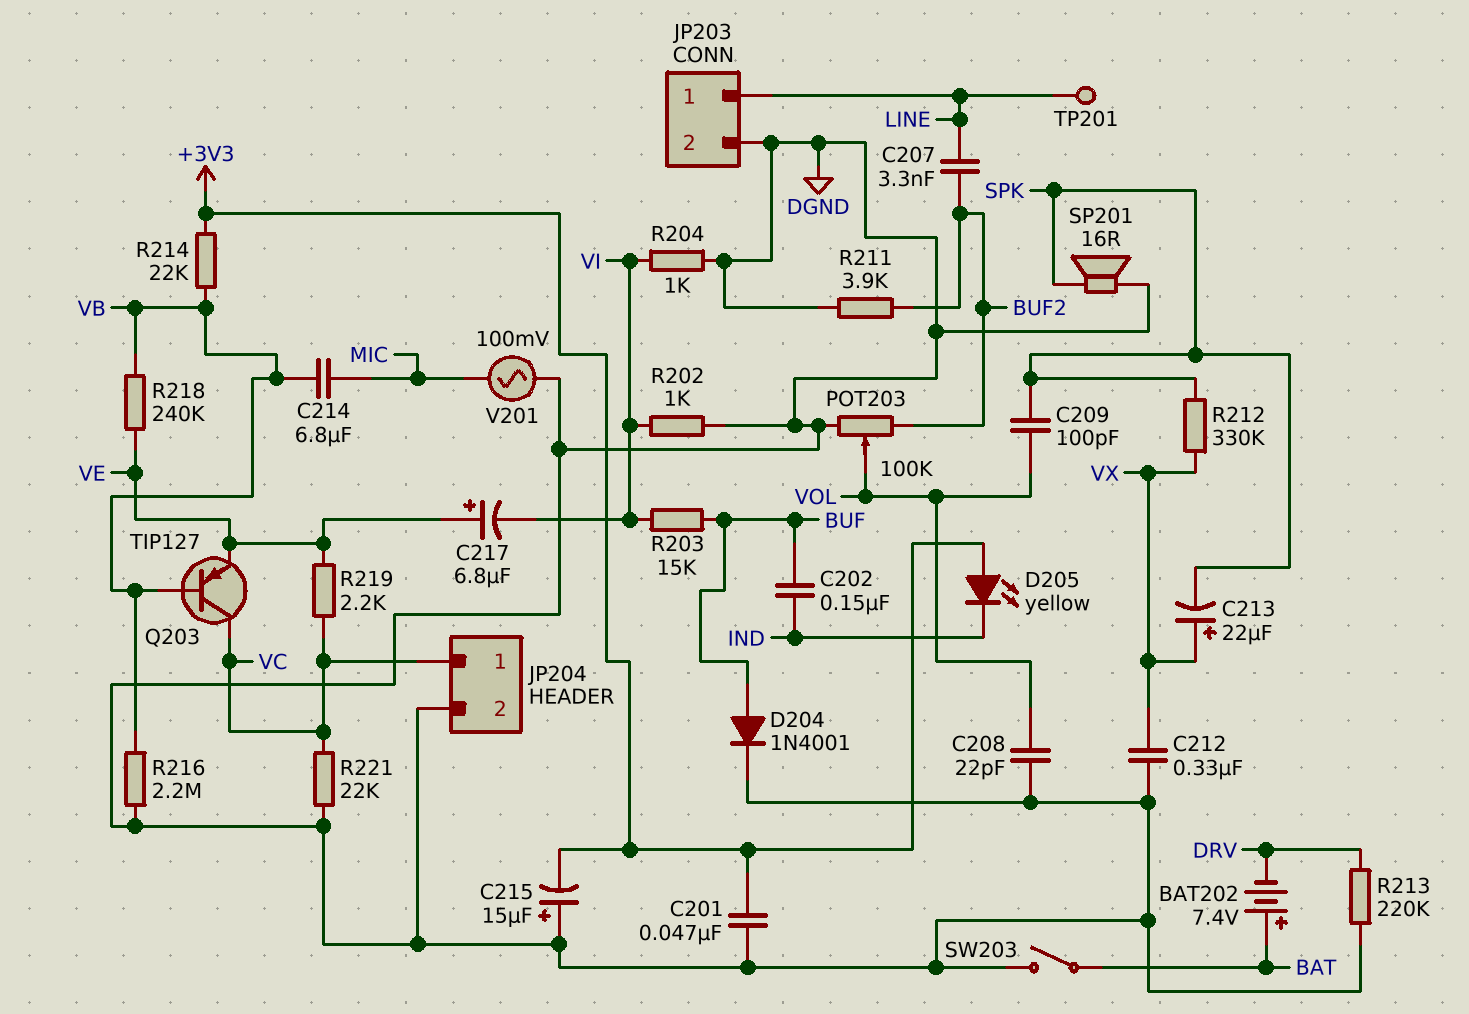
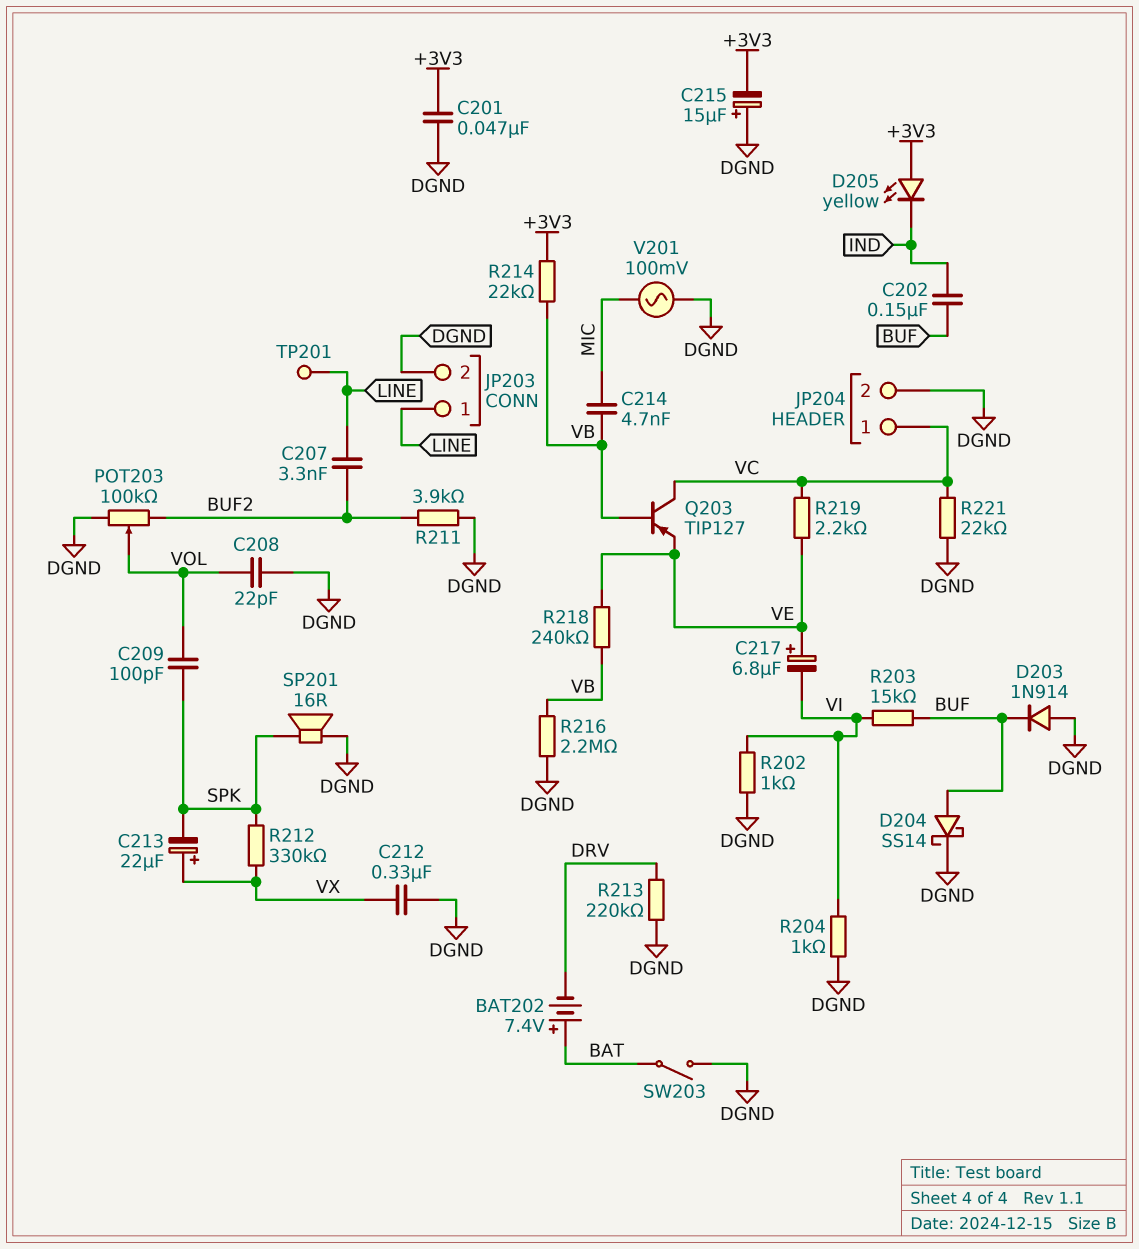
C214: 6.8uF (MIC, VB) -> 4.7nF (MIC, VB)
D203: none -> diode 1N914 (A DGND, K BUF)
D204: diode 1N4001 (A BUF, K DGND) -> schottky SS14 (A BUF, K DGND)

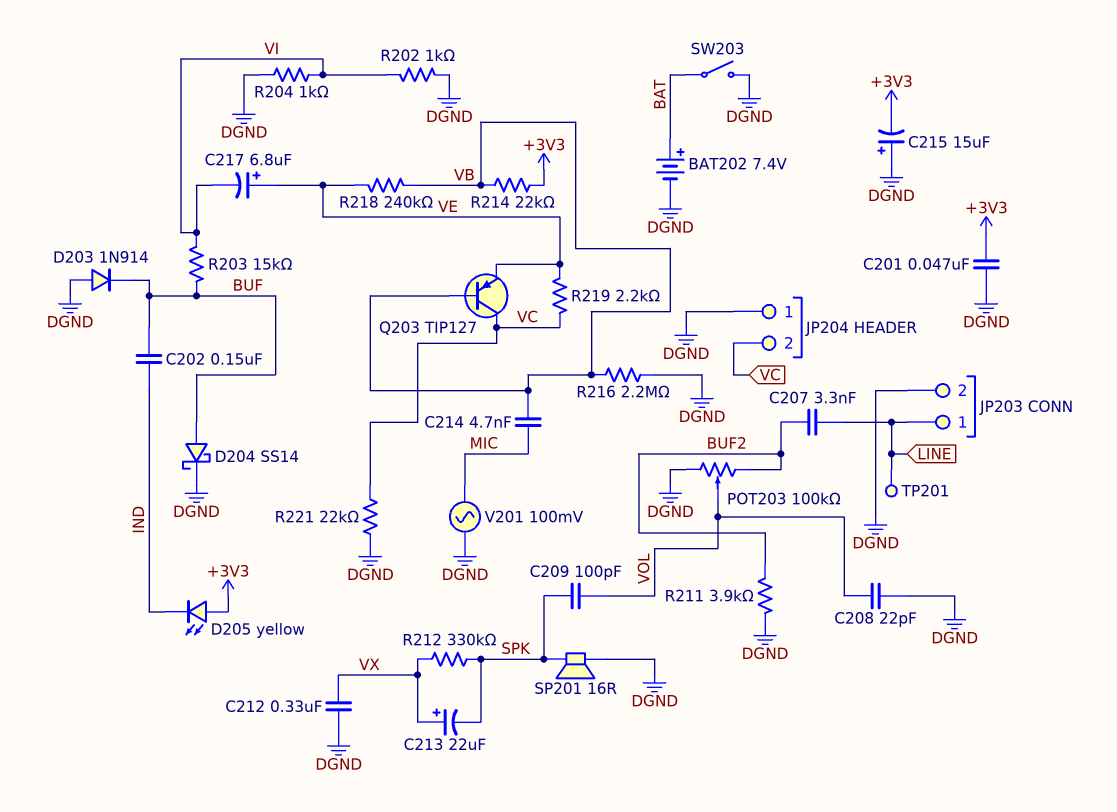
BAT202: 7.4V (plus BAT, minus DRV) -> 7.4V (plus BAT, minus DGND)
JP204 pin 1: VC -> DGND
JP204 pin 2: DGND -> VC
R213: 220k (DGND, DRV) -> none

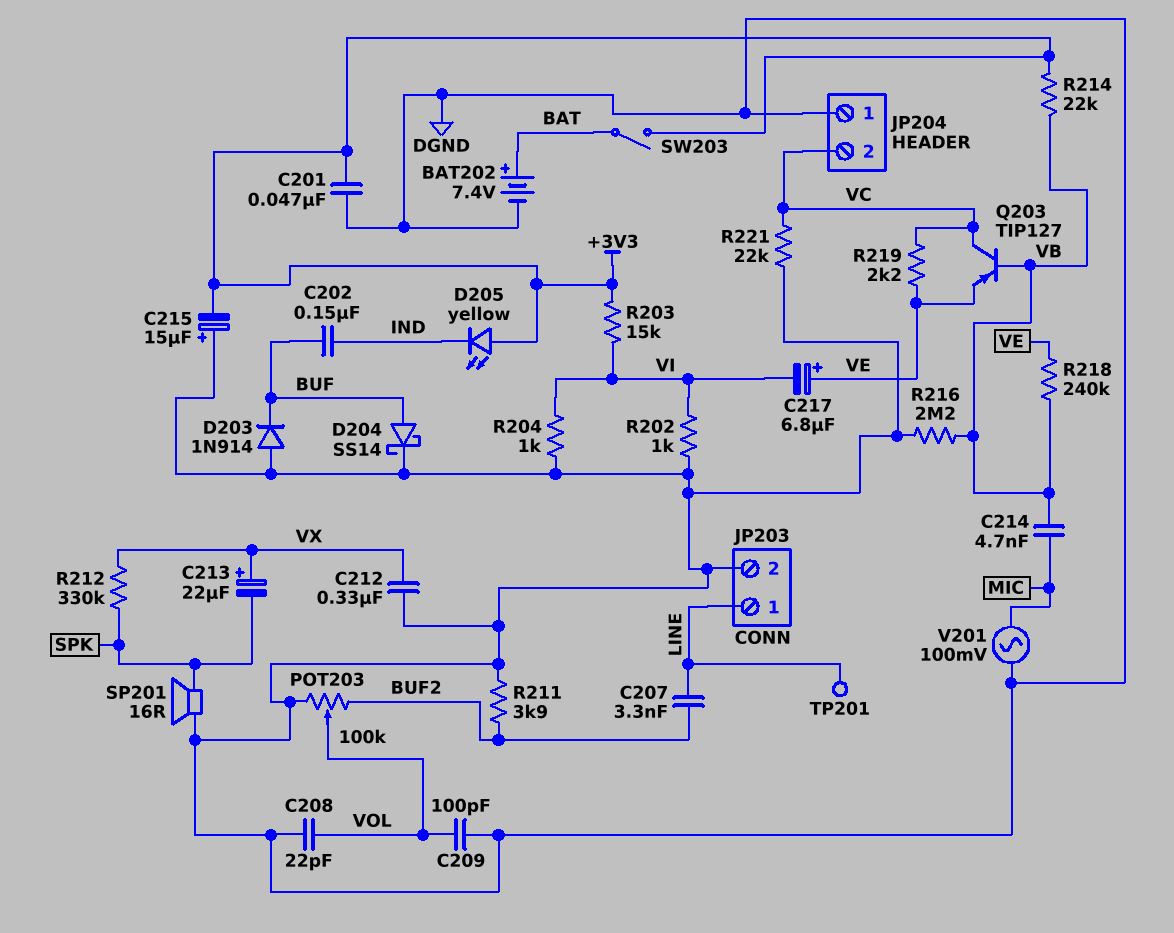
C209: 100pF (SPK, VOL) -> 100pF (DGND, VOL)
R203: 15k (BUF, VI) -> 15k (+3V3, VI)
SW203: switch (BAT, DGND) -> switch (+3V3, BAT)

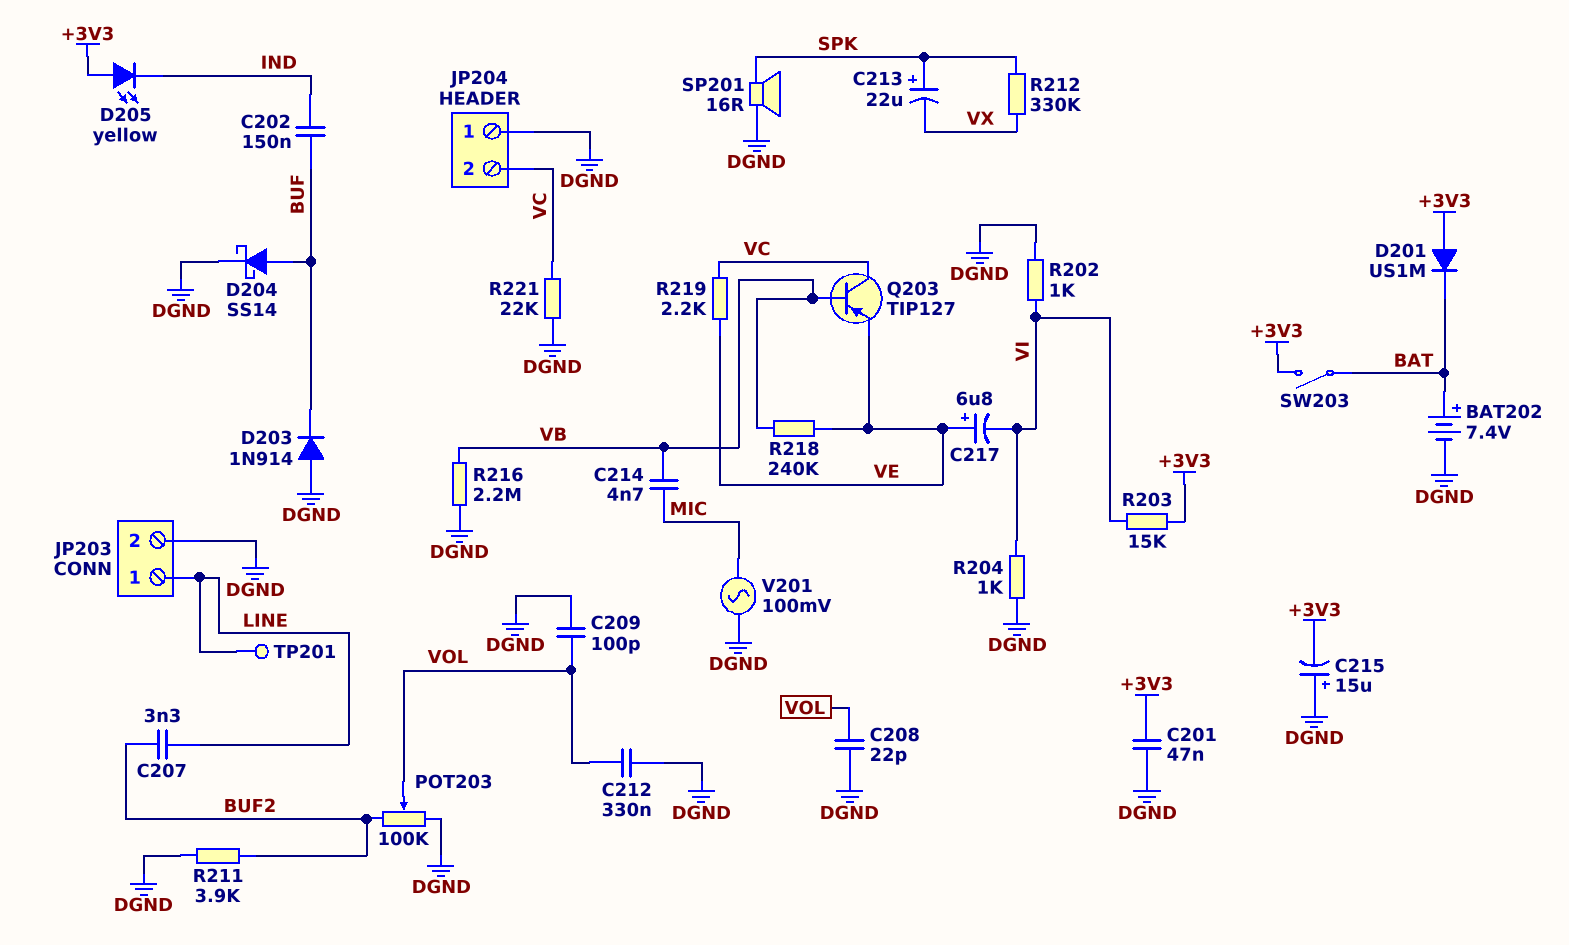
C212: 330nF (DGND, VX) -> 330nF (DGND, VOL)
C213: 22uF (plus VX, minus SPK) -> 22uF (plus SPK, minus VX)
D201: none -> diode US1M (A +3V3, K BAT)
R214: 22k (+3V3, VB) -> none

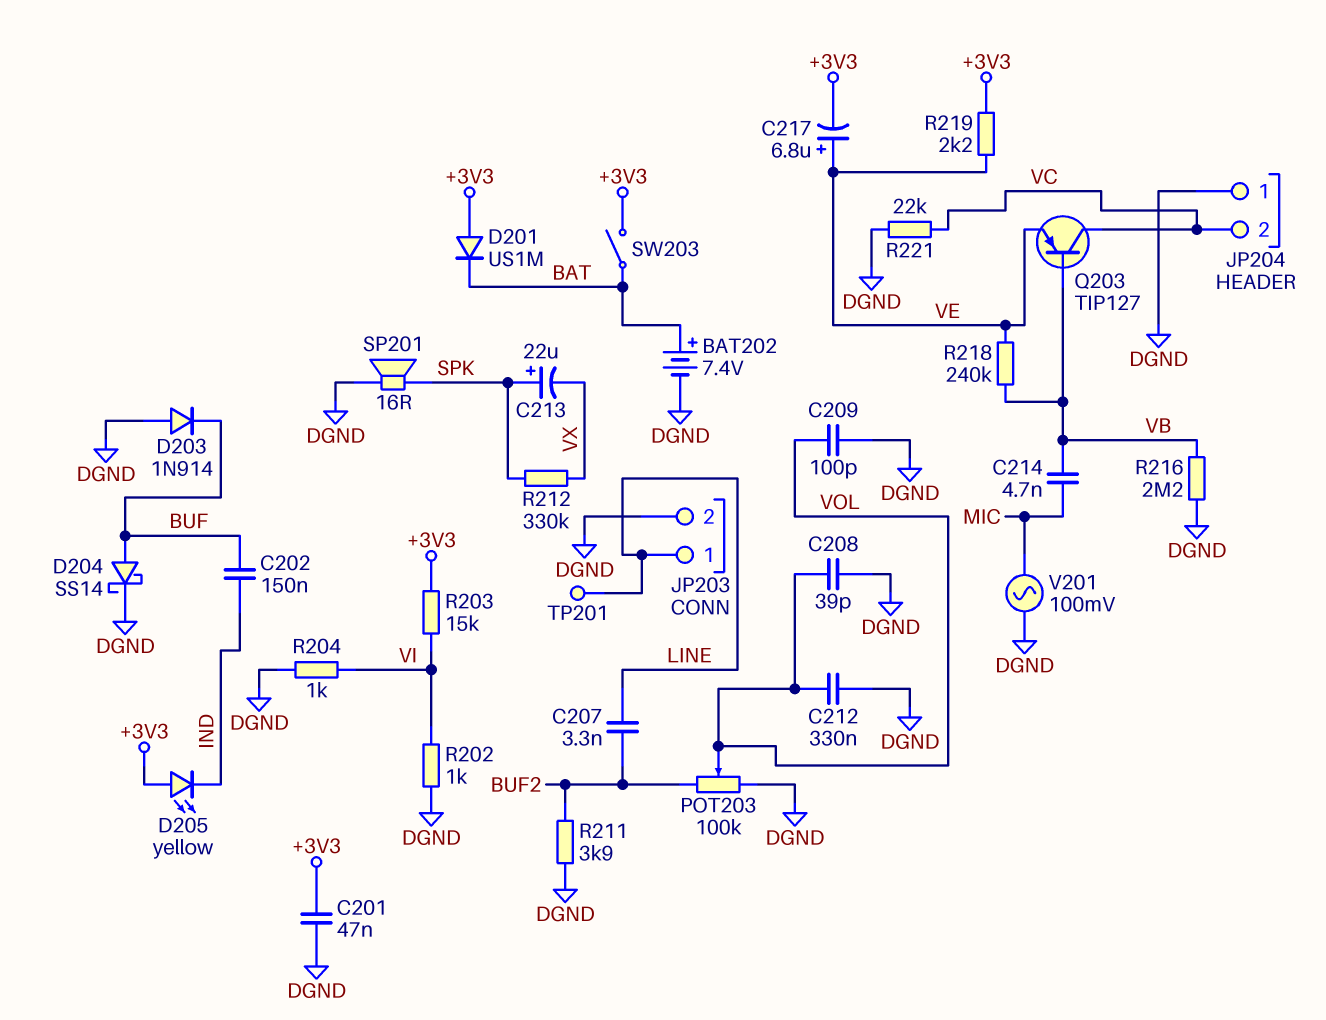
C208: 22pF (DGND, VOL) -> 39pF (DGND, VOL)
C215: 15uF (plus DGND, minus +3V3) -> none
C217: 6.8uF (plus VE, minus VI) -> 6.8uF (plus VE, minus +3V3)
R219: 2.2k (VC, VE) -> 2.2k (+3V3, VE)

